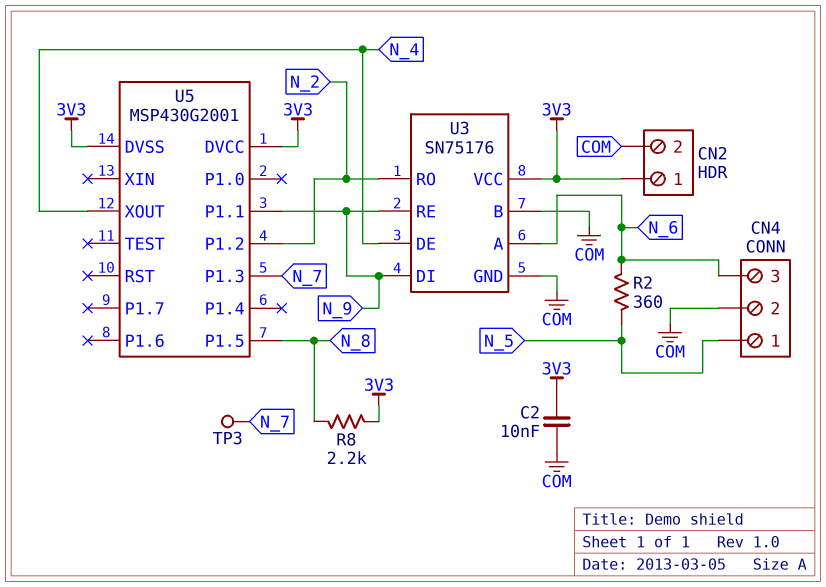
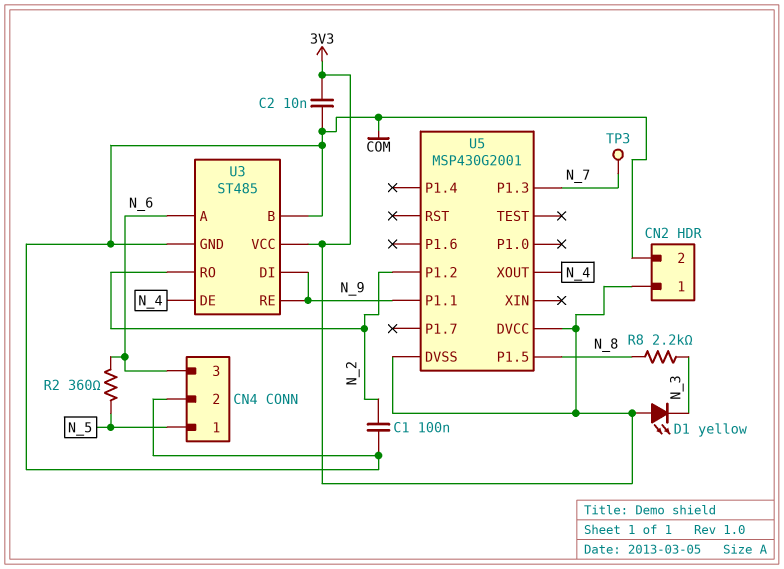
C1: none -> 100nF (COM, N_2)
D1: none -> LED yellow (A 3V3, K N_3)
R8: 2.2k (3V3, N_8) -> 2.2k (N_3, N_8)
U3: SN75176 -> ST485

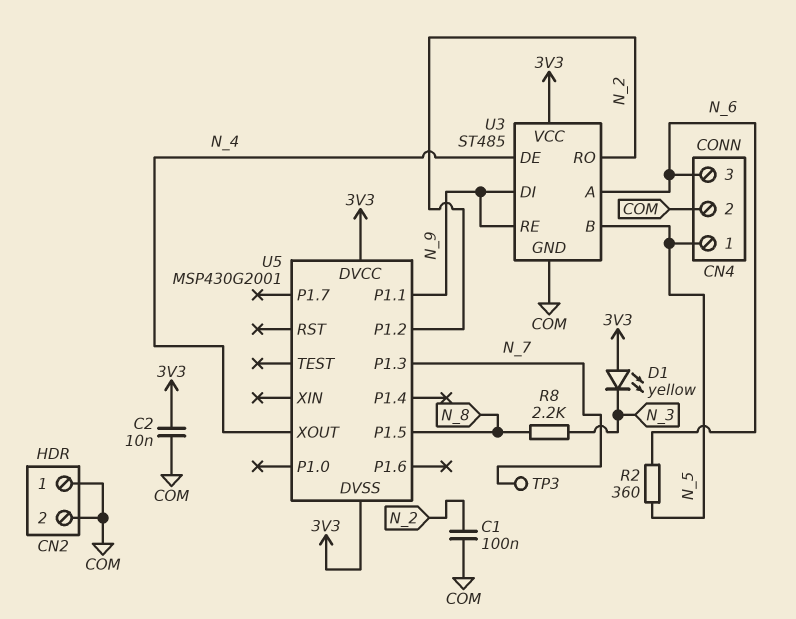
CN2 pin 1: 3V3 -> COM
U3 pin B: COM -> N_5

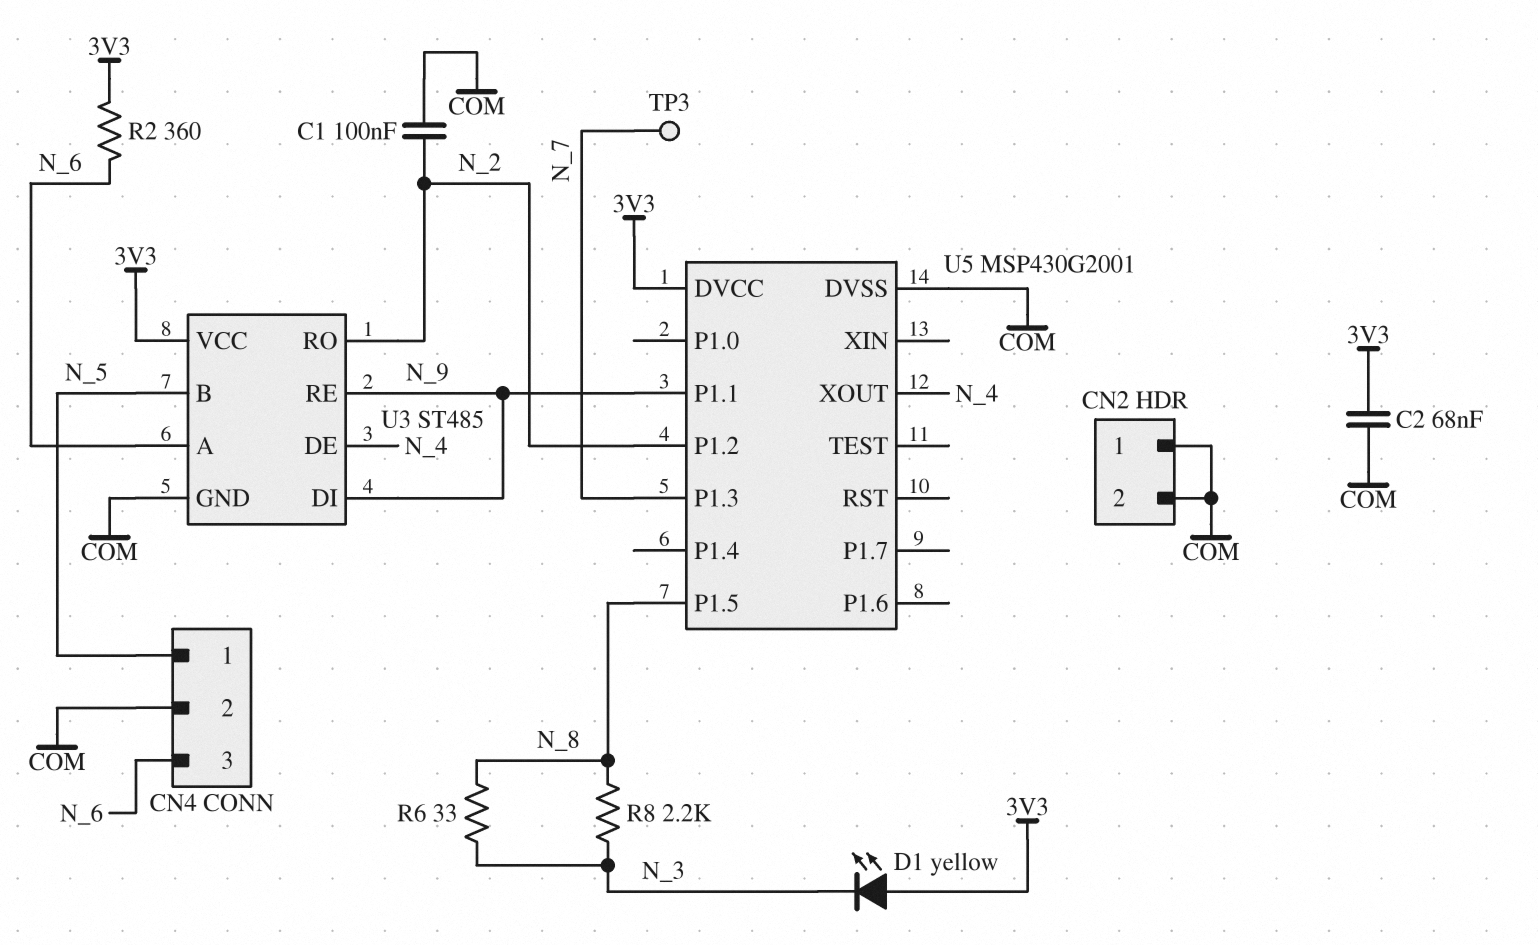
C2: 10nF (3V3, COM) -> 68nF (3V3, COM)
R2: 360 (N_5, N_6) -> 360 (3V3, N_6)
R6: none -> 33 (N_3, N_8)
U5 pin DVSS: 3V3 -> COM

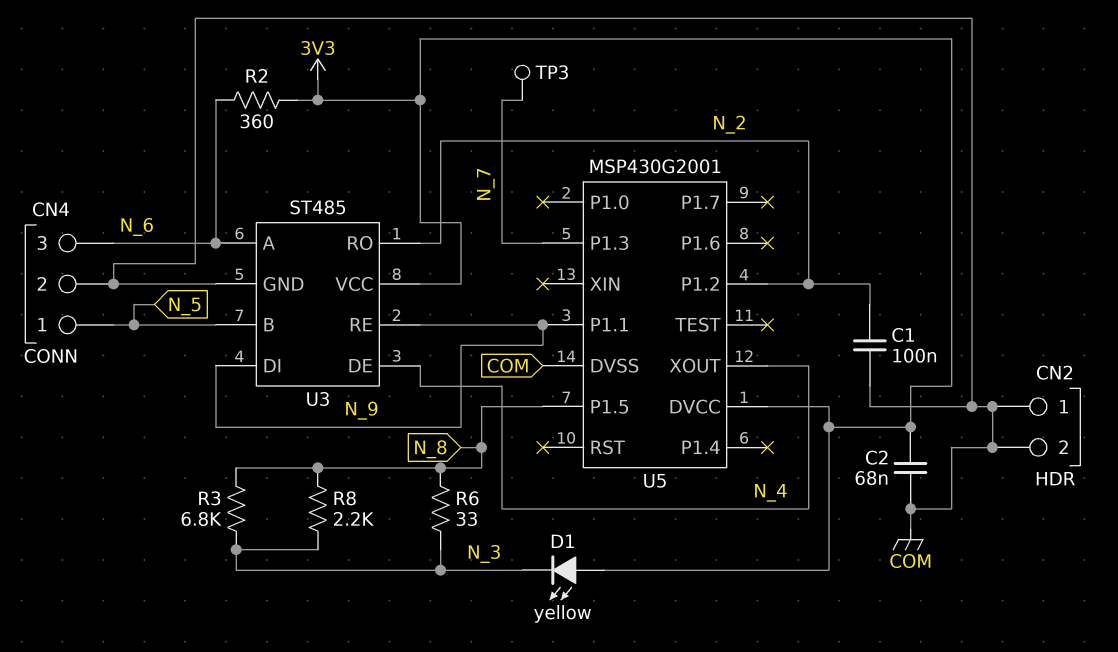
R3: none -> 6.8k (N_3, N_8)

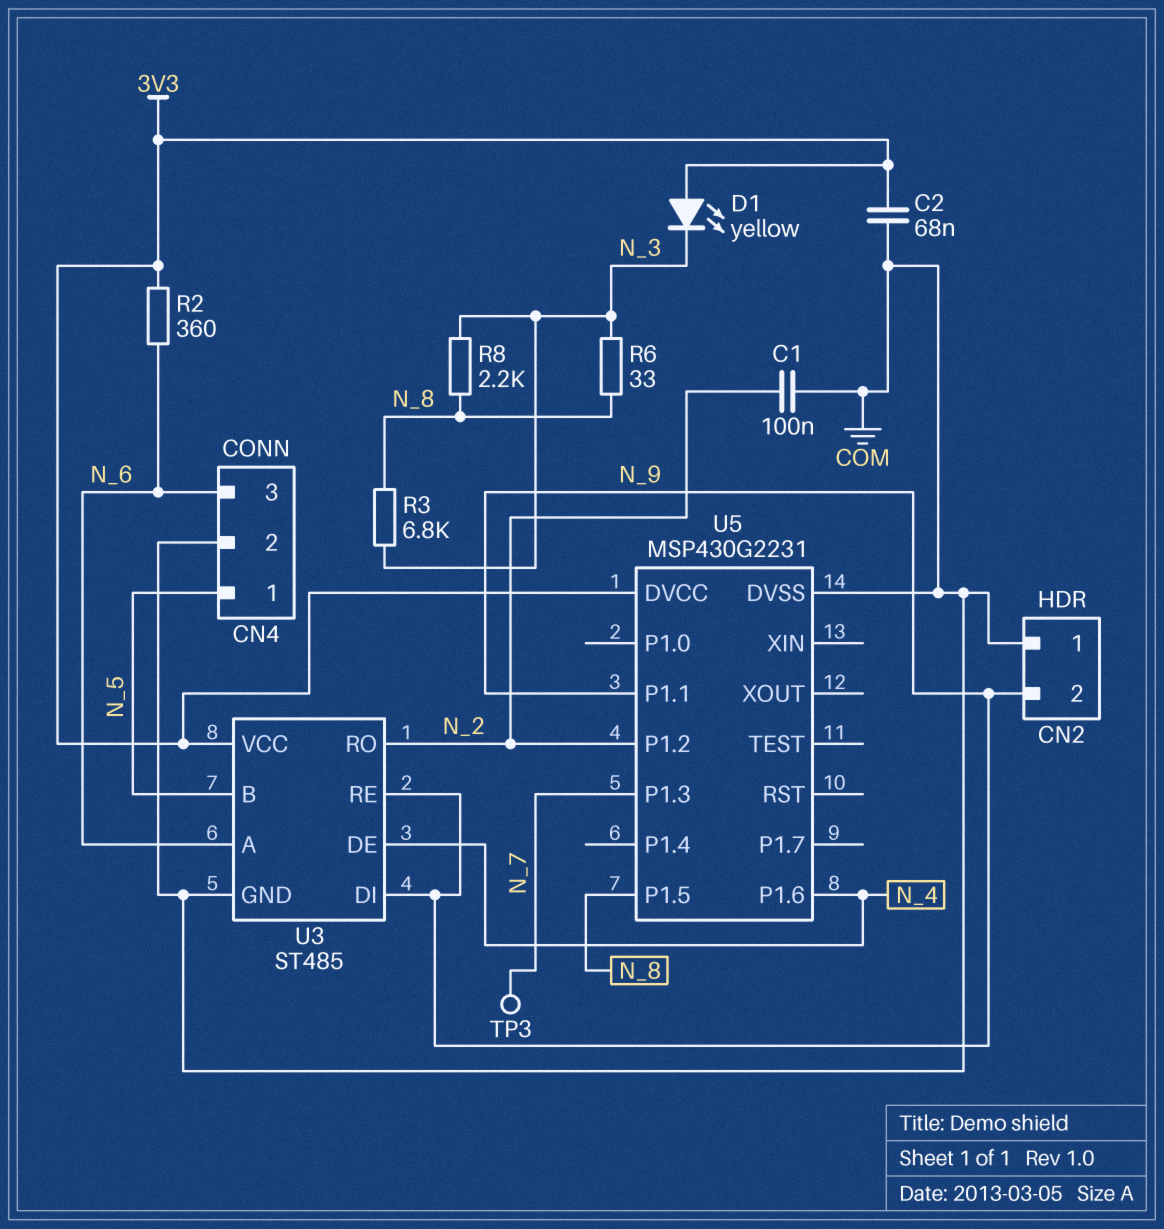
CN2 pin 2: COM -> N_9
U5: MSP430G2001 -> MSP430G2231
U5 pin P1.6: none -> N_4
U5 pin XOUT: N_4 -> none

